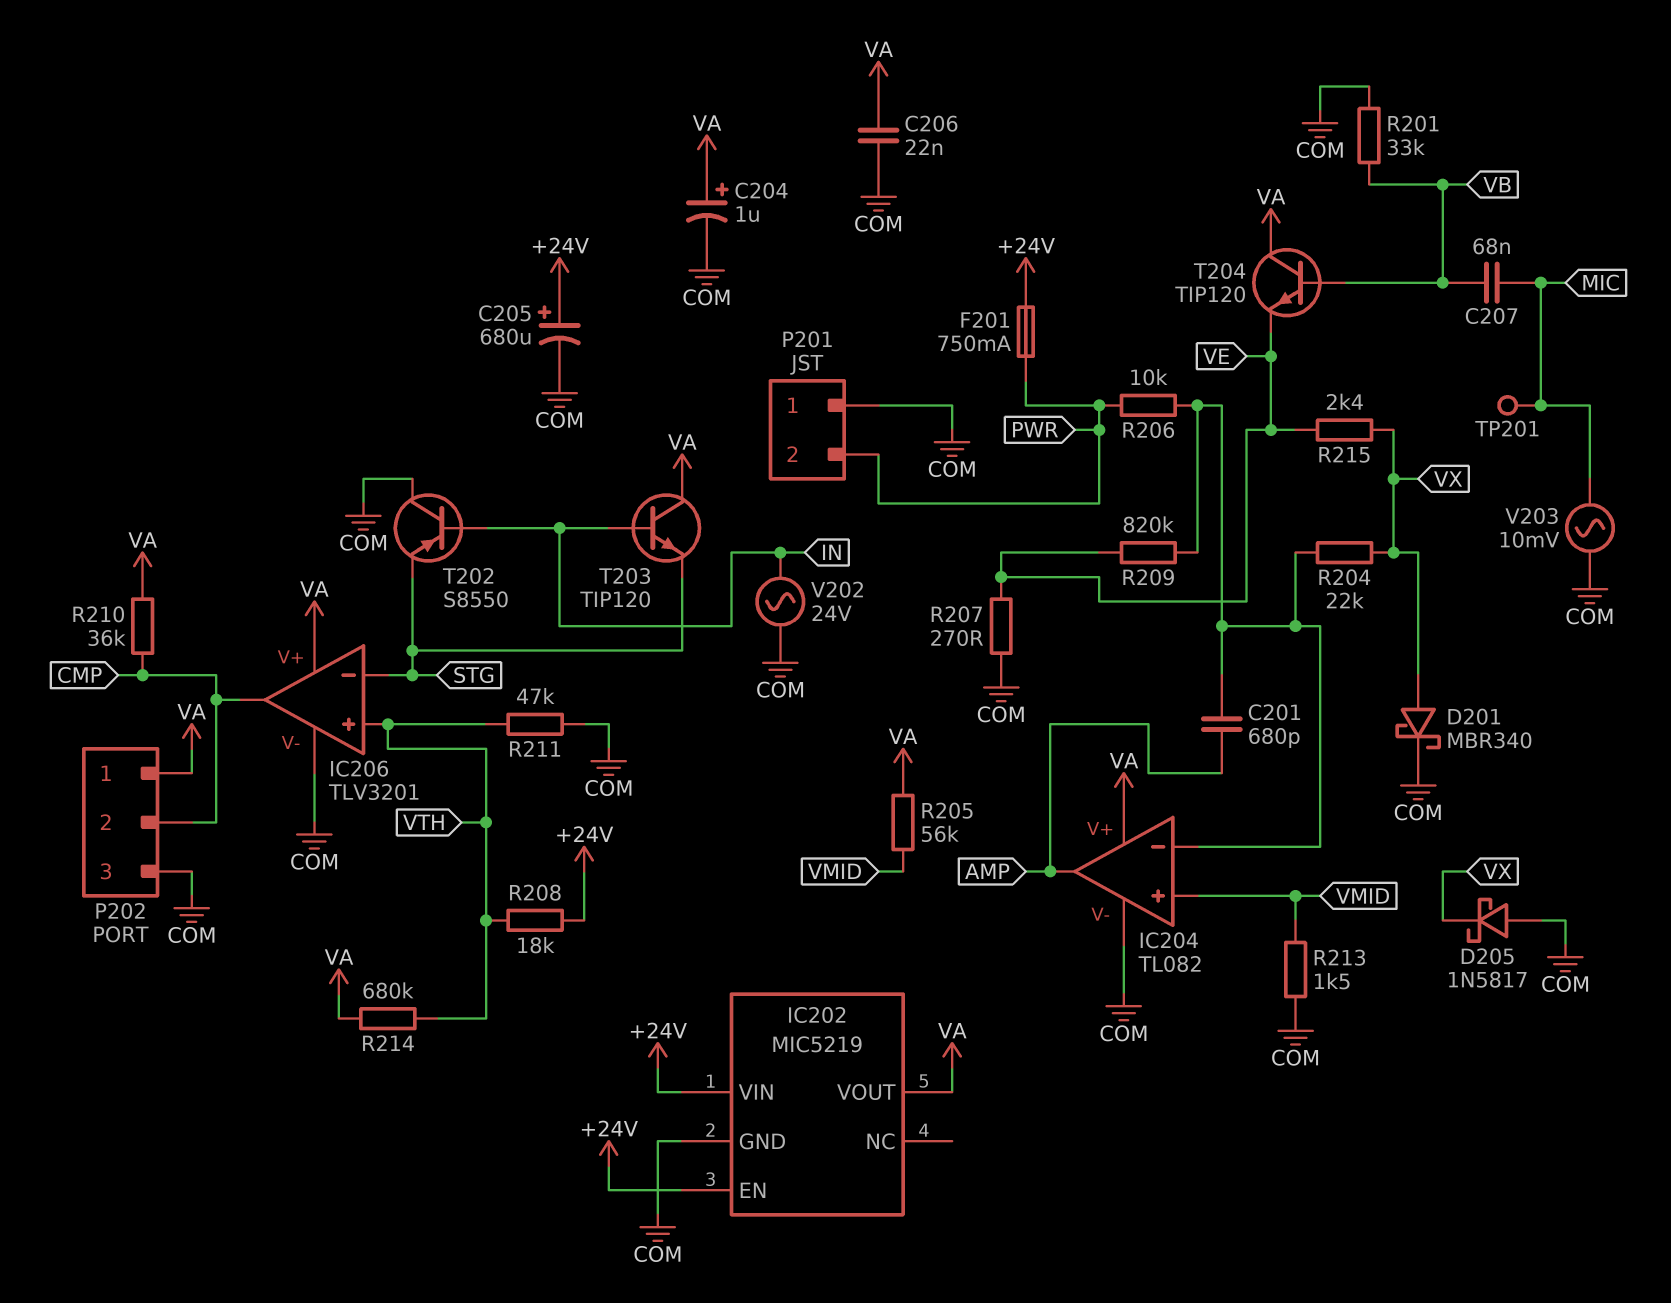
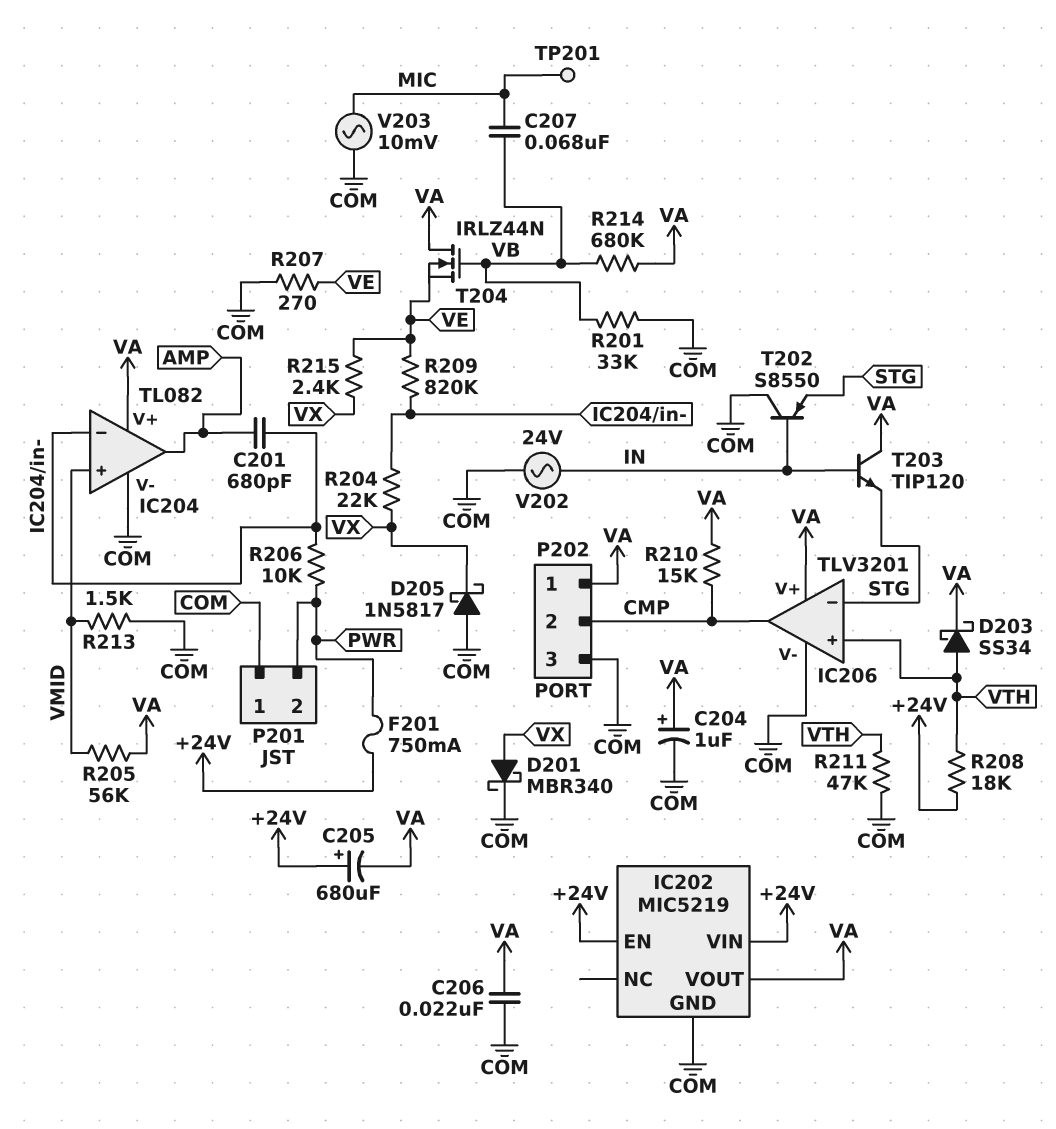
C205: 680uF (plus +24V, minus COM) -> 680uF (plus +24V, minus VA)
D203: none -> schottky SS34 (A VTH, K VA)
R210: 36k (CMP, VA) -> 15k (CMP, VA)
R214: 680k (VA, VTH) -> 680k (VA, VB)
T204: NPN TIP120 (B VB, C VA, E VE) -> NMOS IRLZ44N (G VB, D VA, S VE)

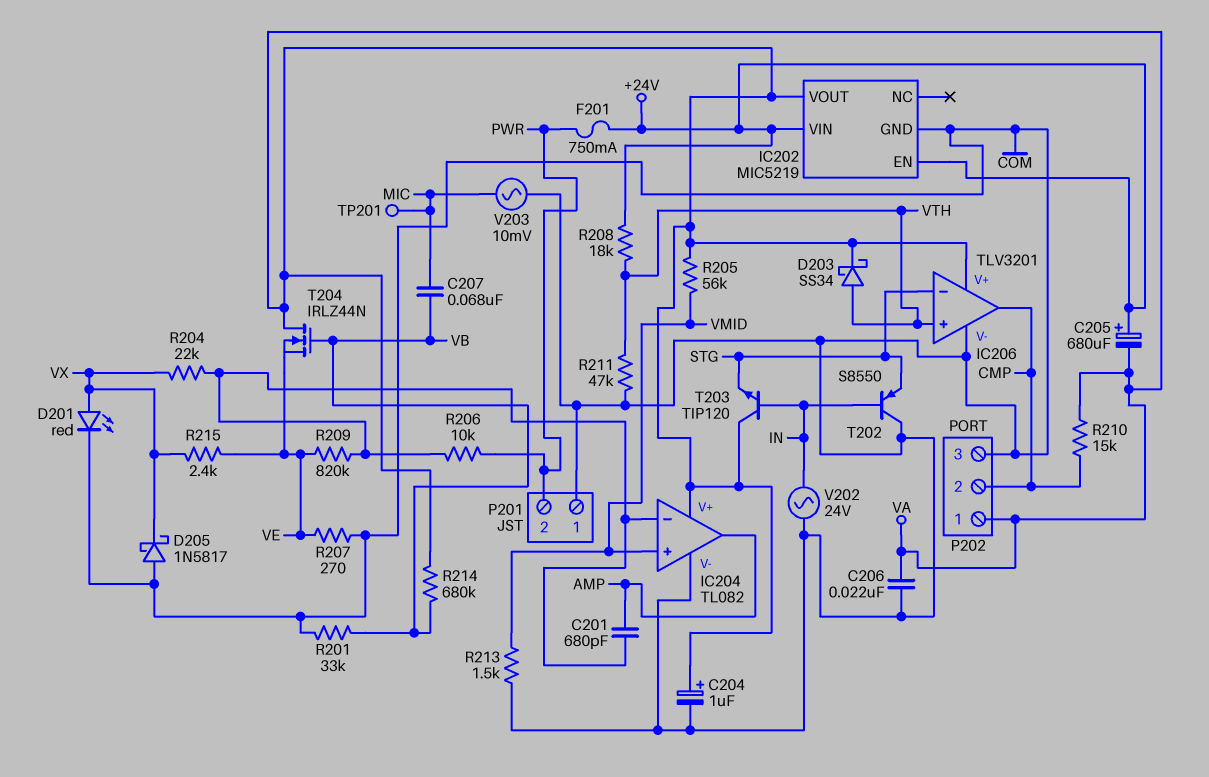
D201: schottky MBR340 (A VX, K COM) -> LED red (A VX, K COM)

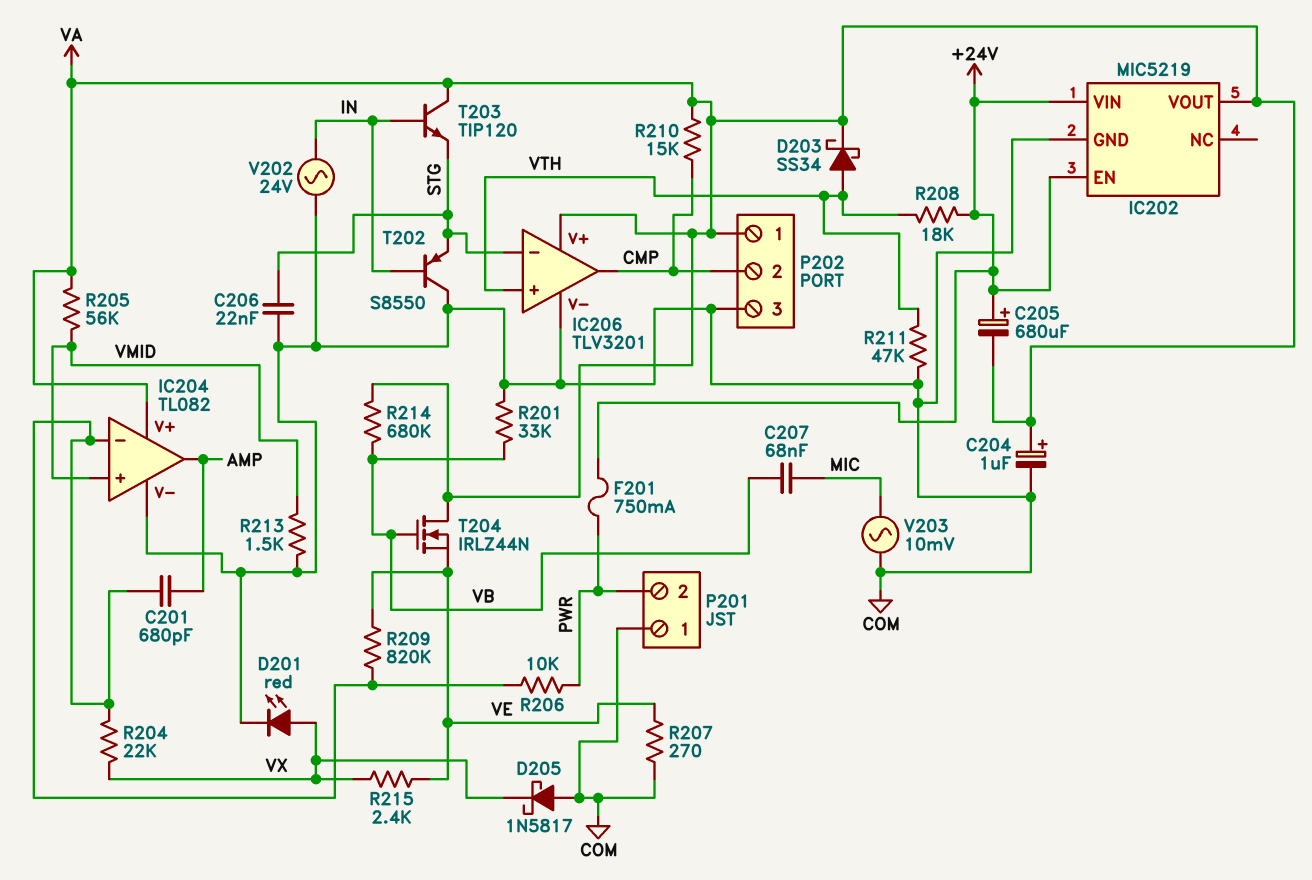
C206: 22nF (COM, VA) -> 22nF (COM, STG)
TP201: test point (MIC) -> none

